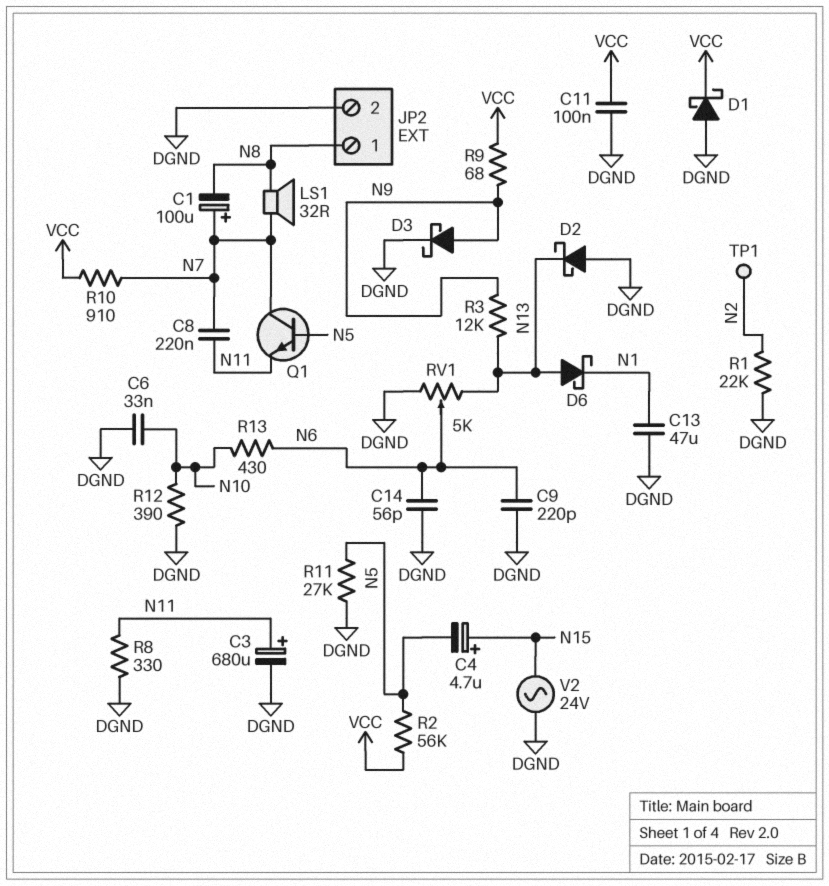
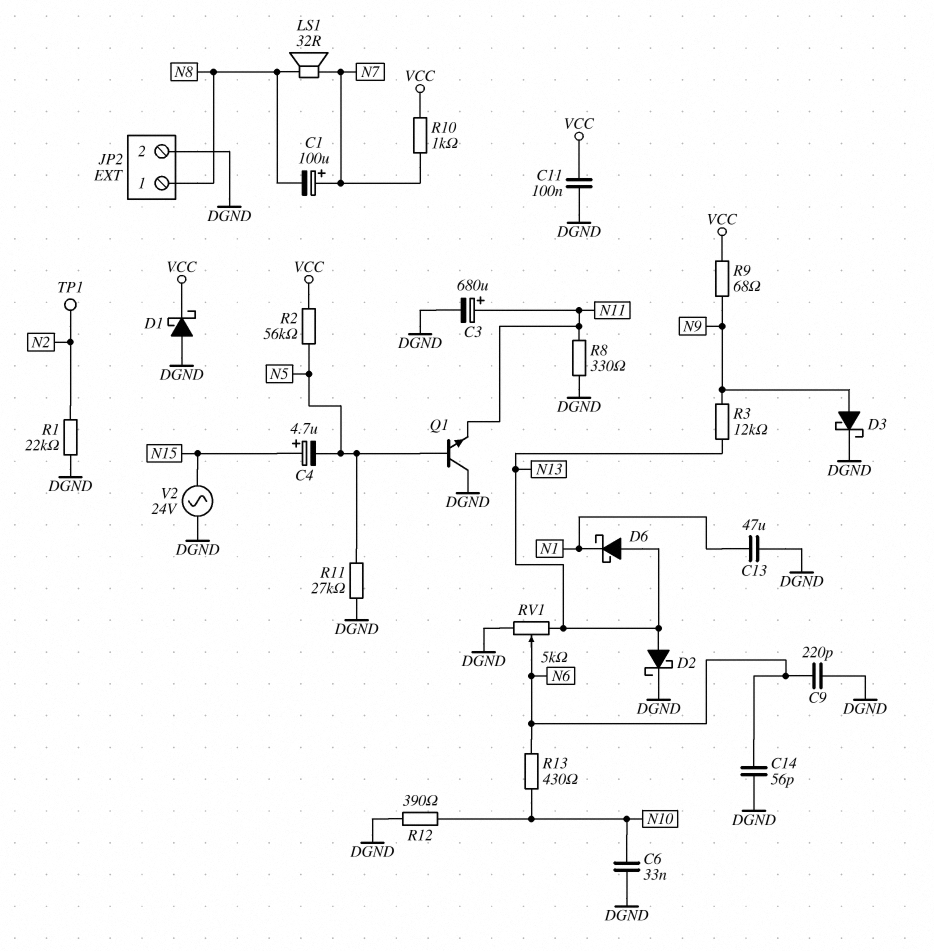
C8: 220nF (N7, N11) -> none
D2: schottky (A DGND, K N13) -> schottky (A N13, K DGND)
Q1: NPN (B N5, C N7, E N11) -> NPN (B N5, C DGND, E N11)
R10: 910 (N7, VCC) -> 1k (N7, VCC)

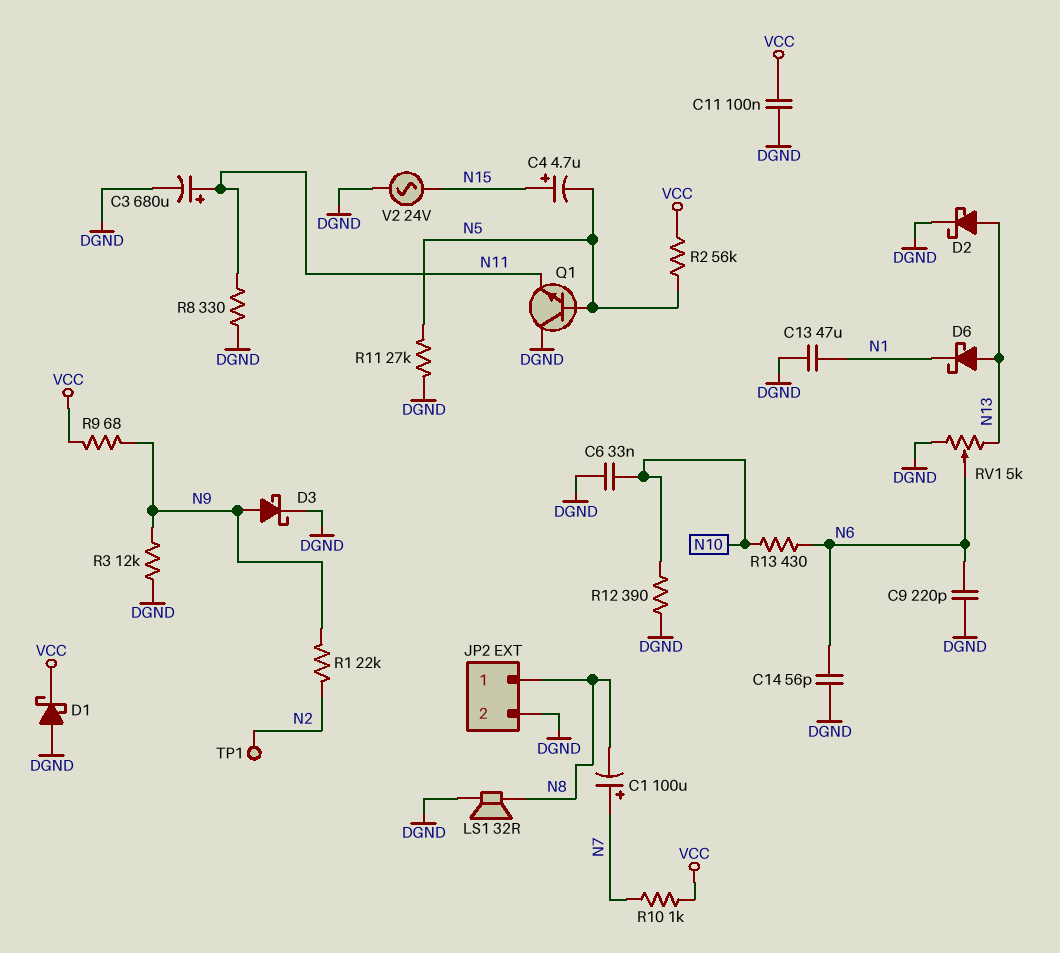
LS1: speaker 32R (N7, N8) -> speaker 32R (DGND, N8)
R1: 22k (DGND, N2) -> 22k (N2, N9)
R3: 12k (N9, N13) -> 12k (DGND, N9)

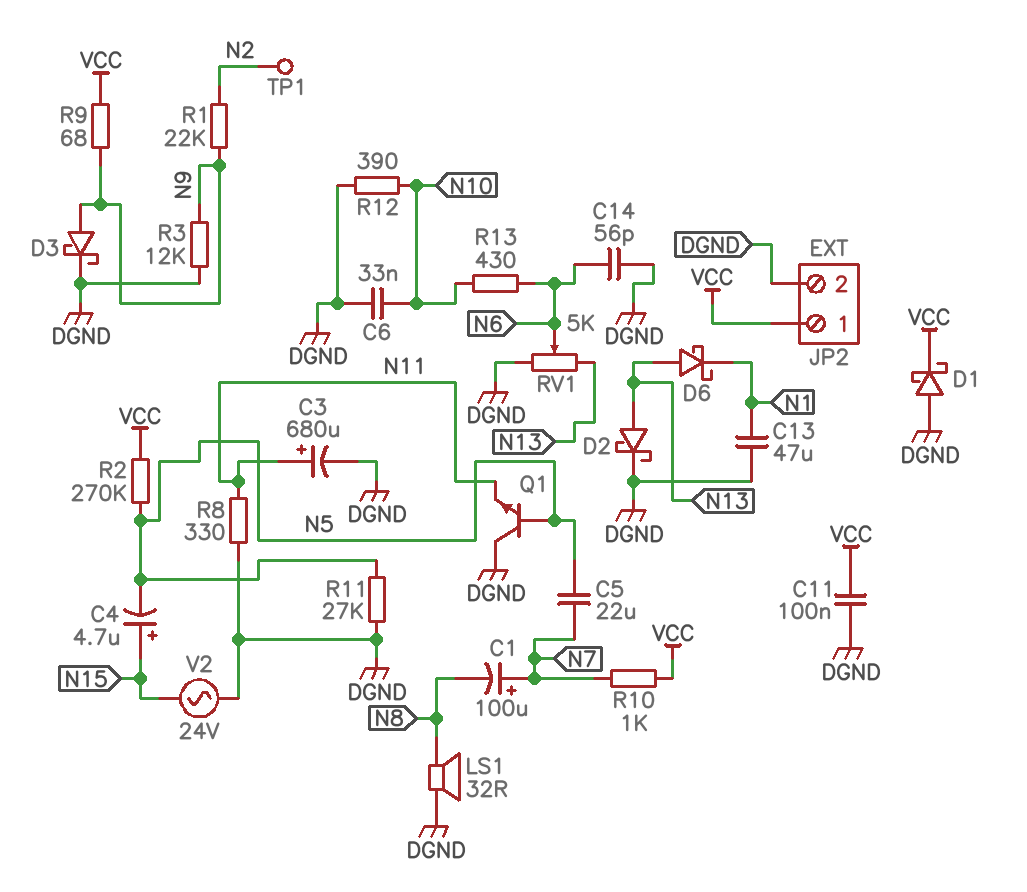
C5: none -> 22uF (N5, N7)
C9: 220pF (DGND, N6) -> none
JP2 pin 1: N8 -> VCC
R2: 56k (N5, VCC) -> 270k (N5, VCC)

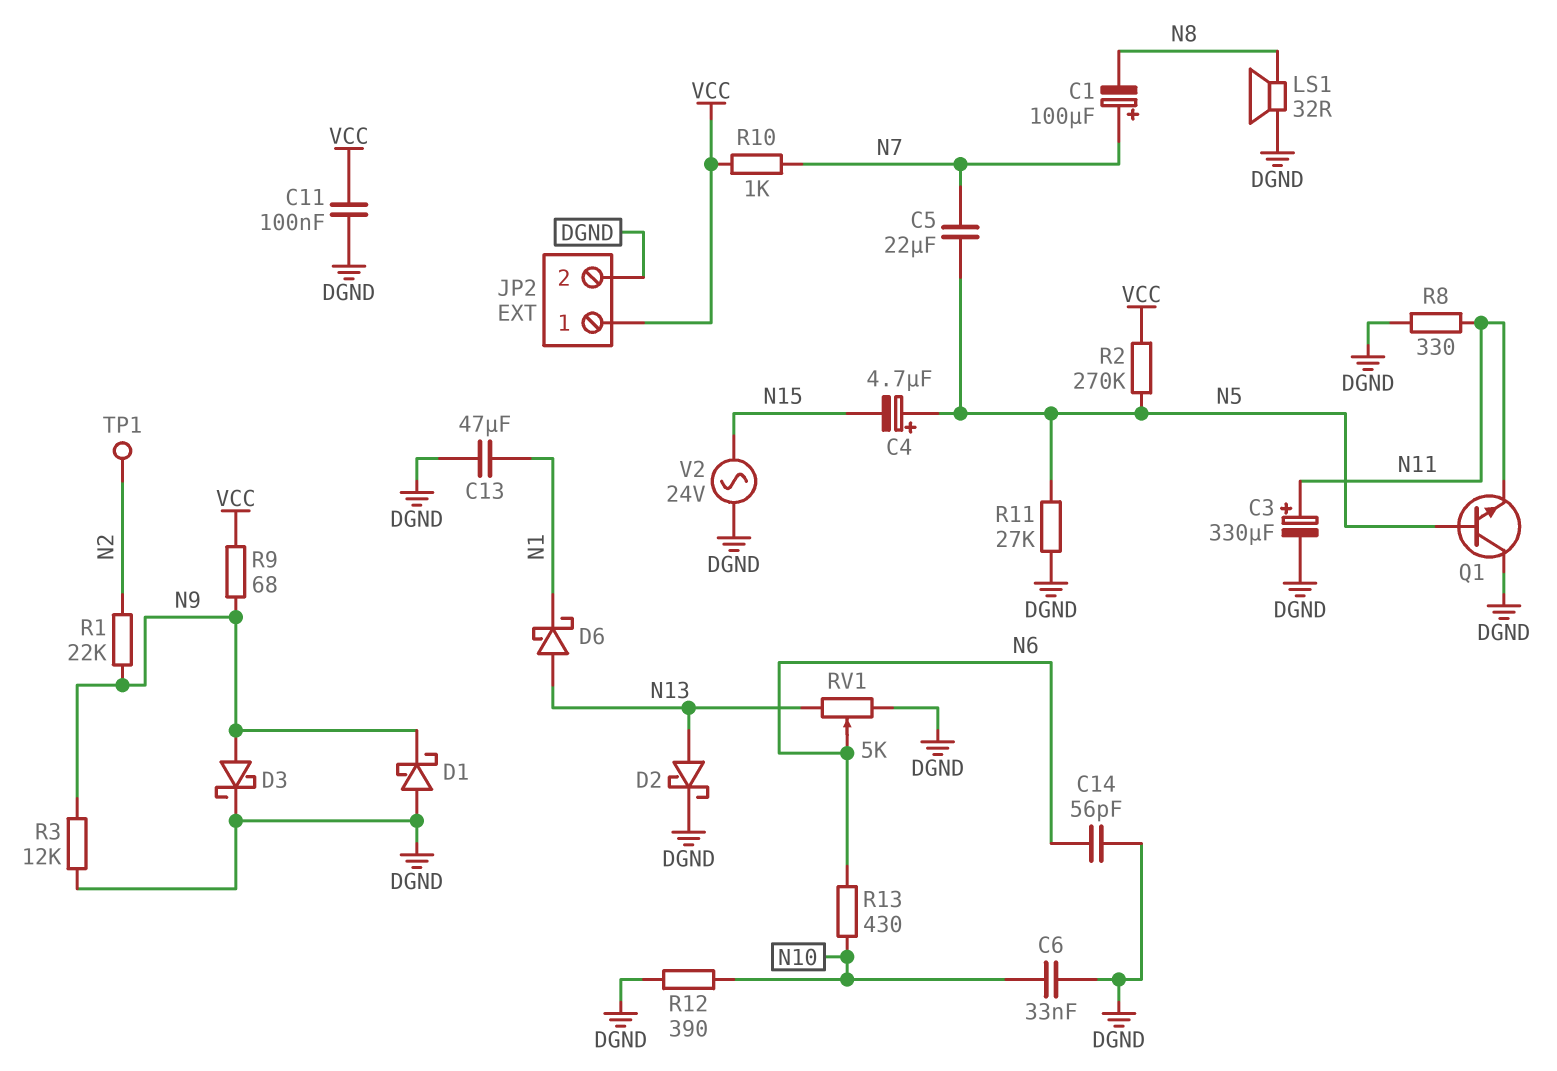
C3: 680uF (plus N11, minus DGND) -> 330uF (plus N11, minus DGND)
C4: 4.7uF (plus N15, minus N5) -> 4.7uF (plus N5, minus N15)
D1: schottky (A DGND, K VCC) -> schottky (A DGND, K N9)

